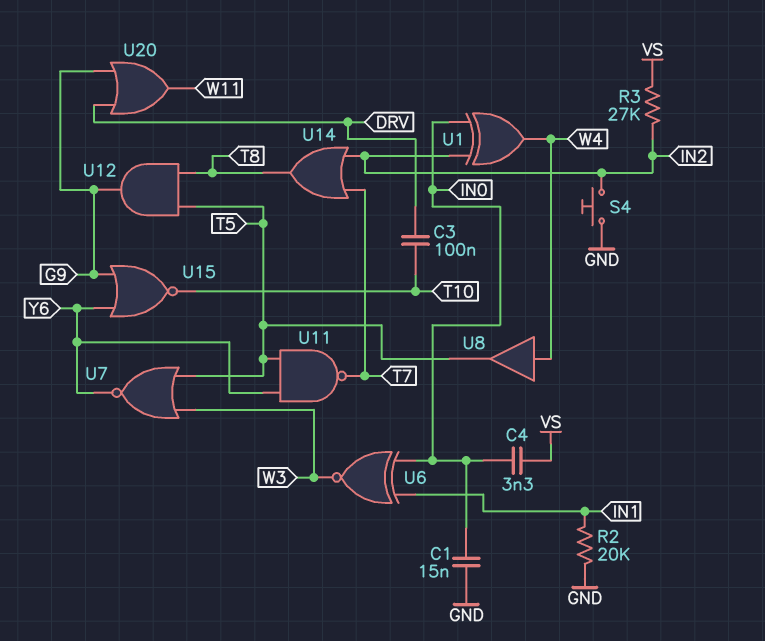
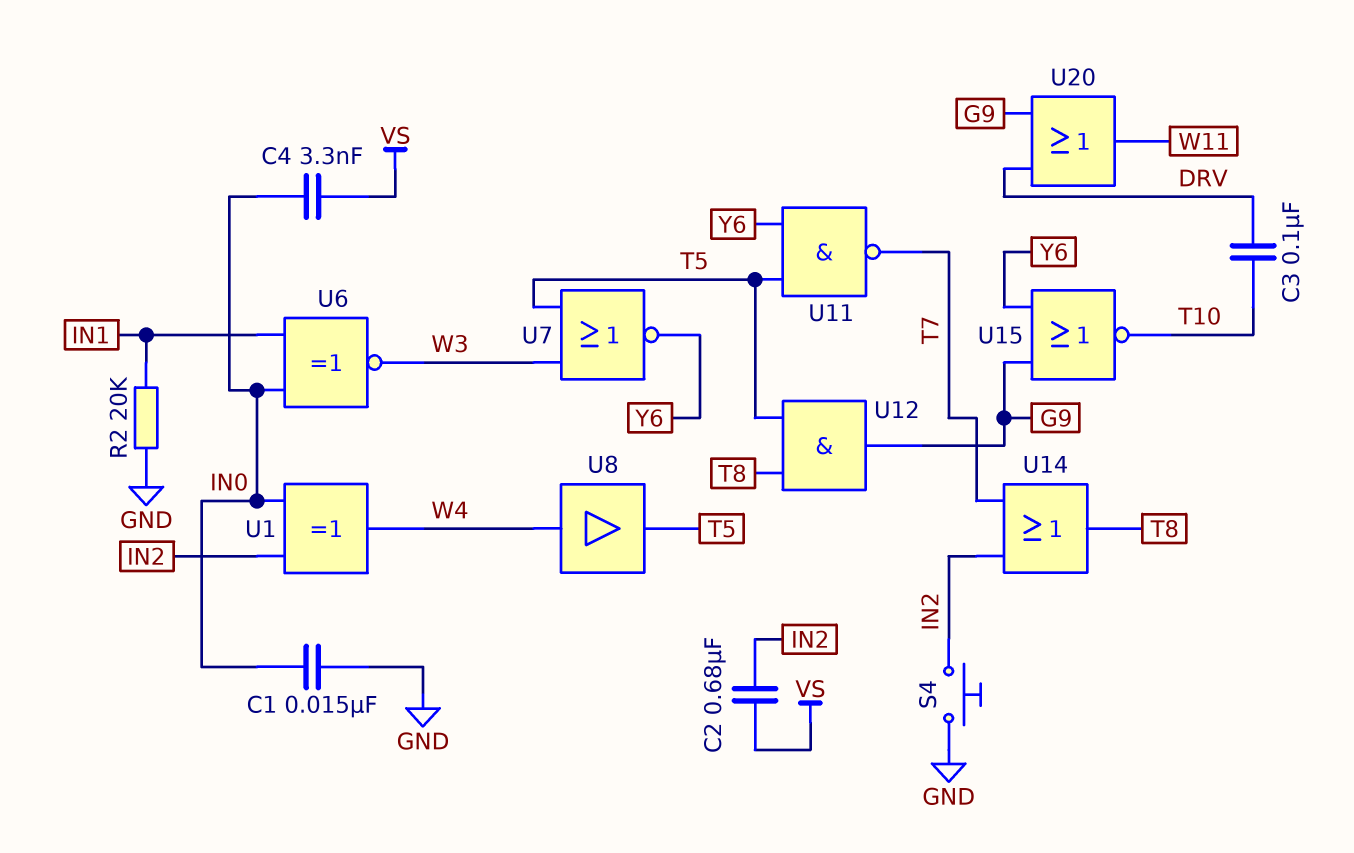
C2: none -> 680nF (IN2, VS)
R3: 27k (IN2, VS) -> none

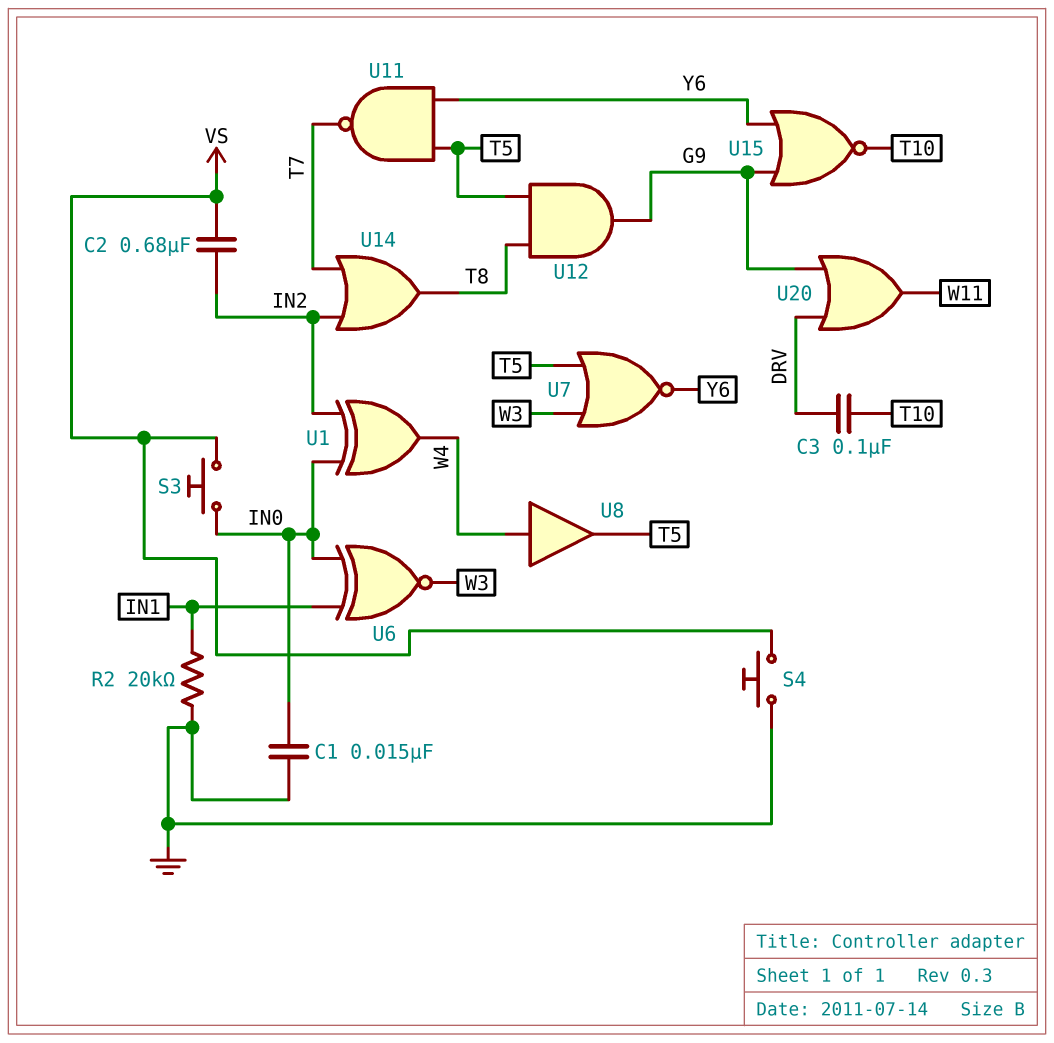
C4: 3.3nF (IN0, VS) -> none
S3: none -> button (IN0, VS)
S4: button (GND, IN2) -> button (GND, VS)

